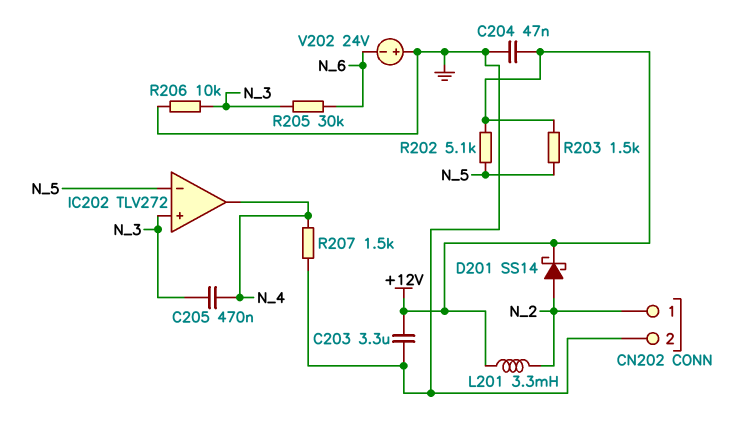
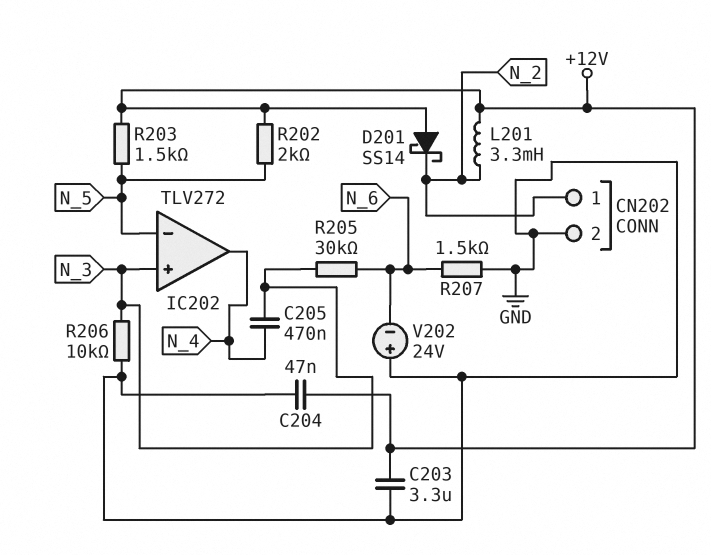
D201: schottky SS14 (A N_2, K +12V) -> schottky SS14 (A +12V, K N_2)
R202: 5.1k (+12V, N_5) -> 2k (+12V, N_5)
R207: 1.5k (GND, N_4) -> 1.5k (GND, N_6)

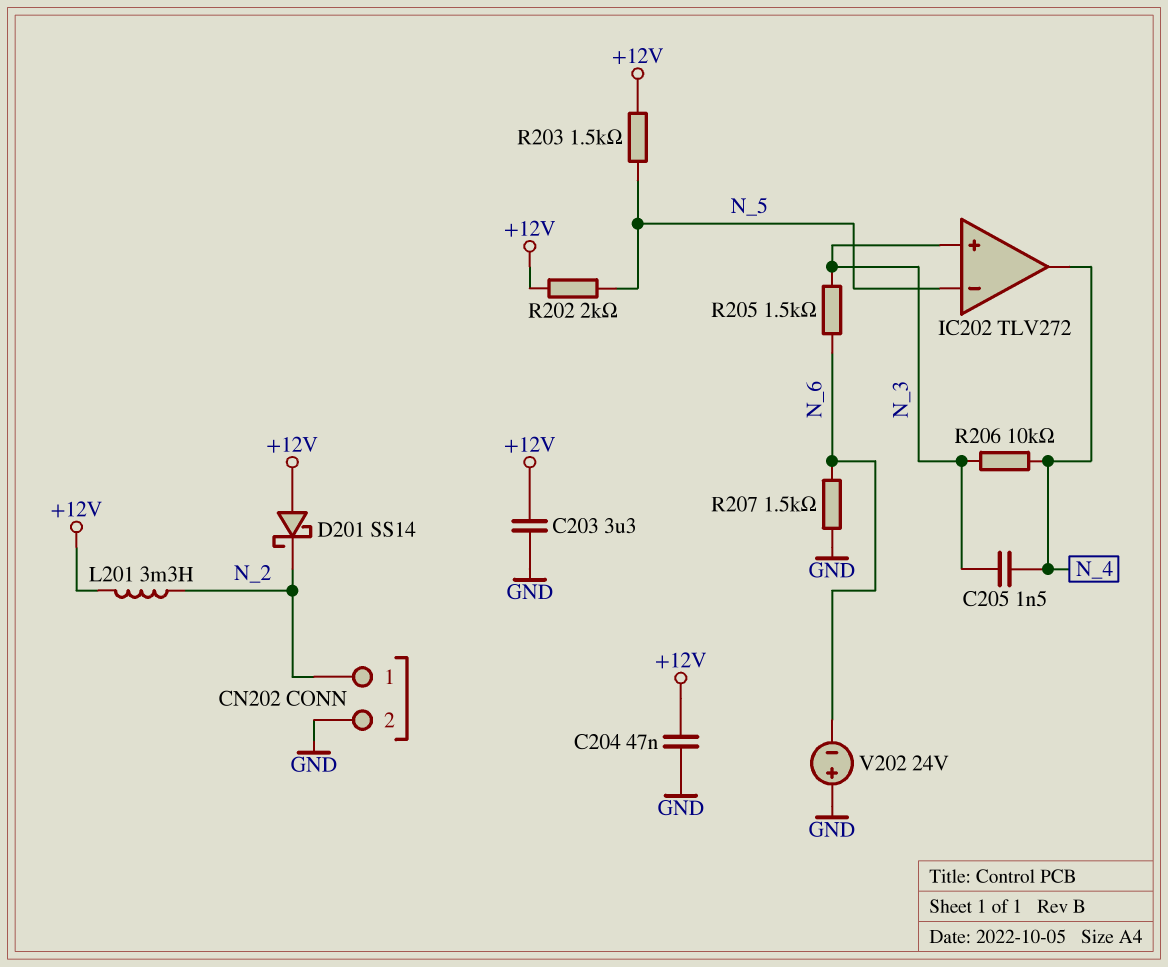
C205: 470nF (N_3, N_4) -> 1.5nF (N_3, N_4)
R205: 30k (N_3, N_6) -> 1.5k (N_3, N_6)
R206: 10k (GND, N_3) -> 10k (N_3, N_4)

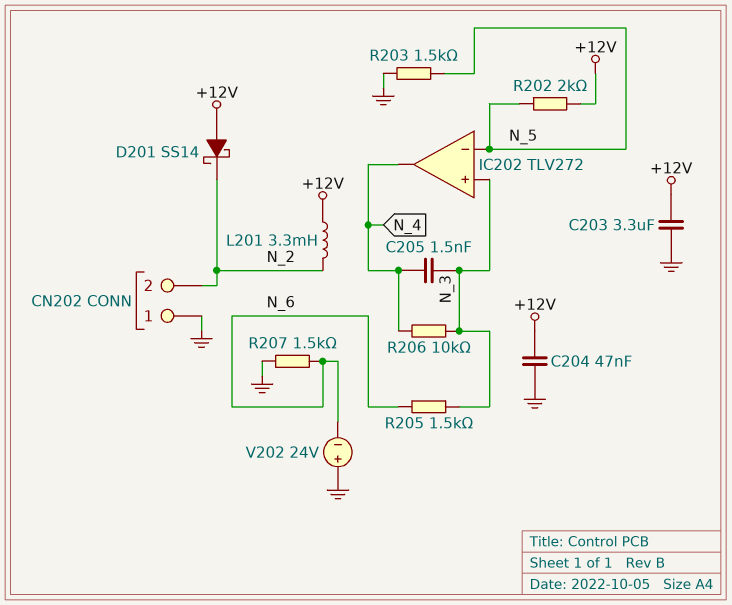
CN202 pin 1: N_2 -> GND
CN202 pin 2: GND -> N_2
R203: 1.5k (+12V, N_5) -> 1.5k (GND, N_5)

